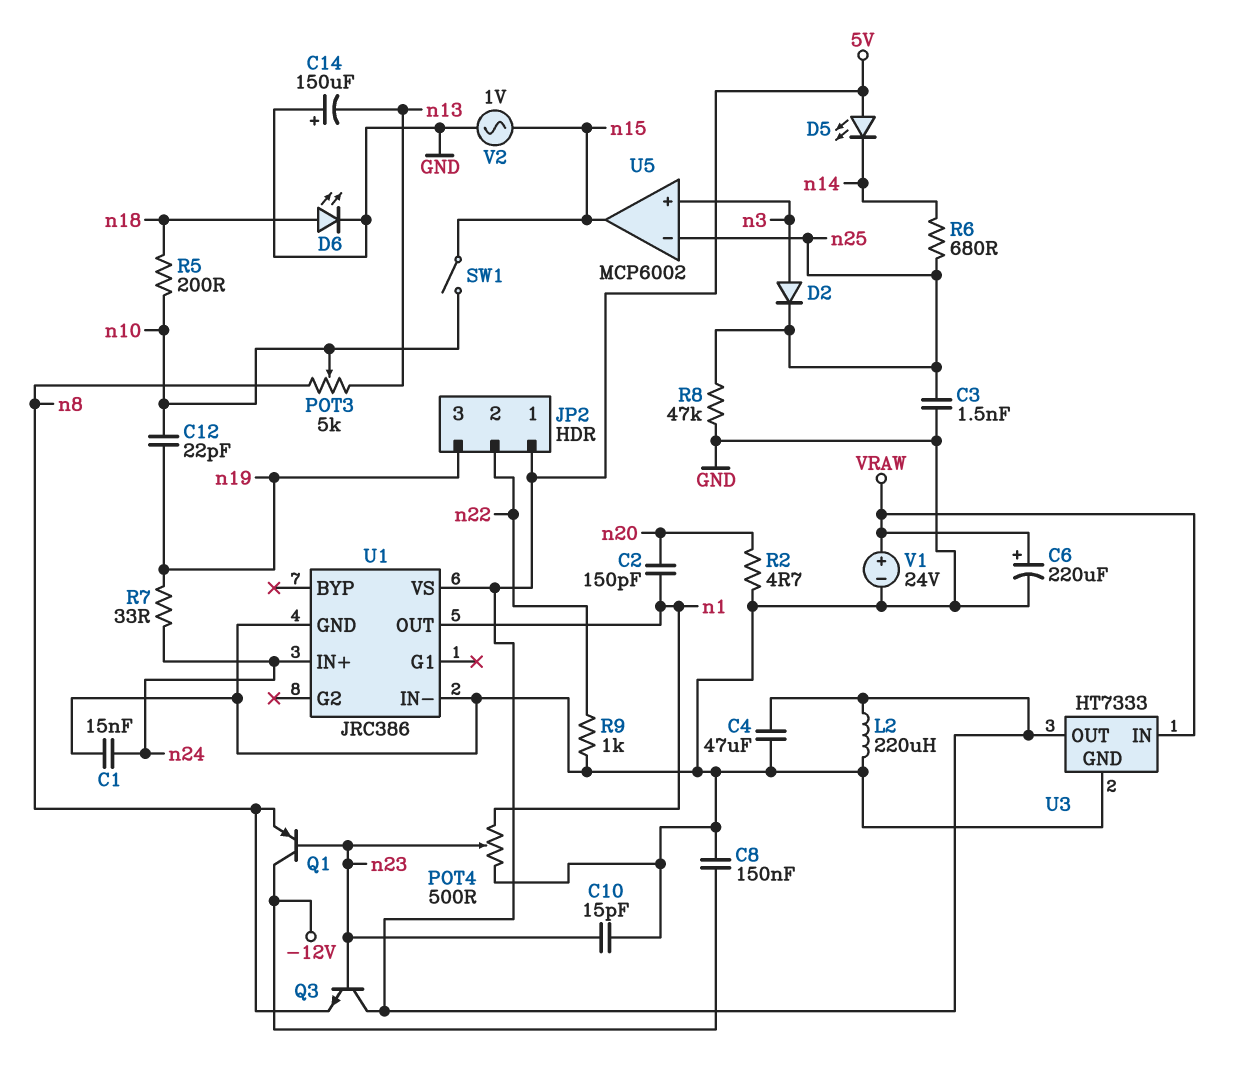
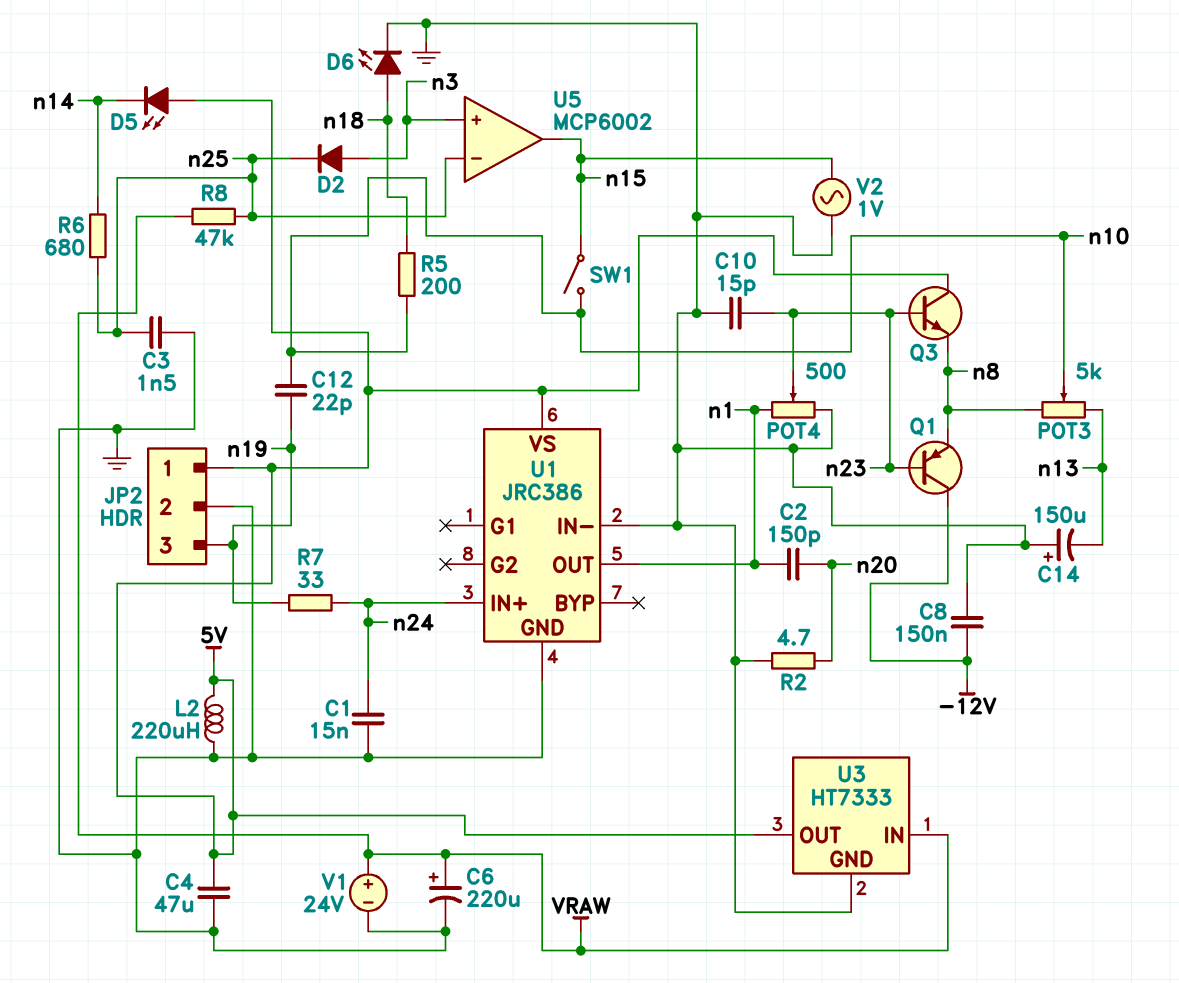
JP2 pin 2: n22 -> GND
R8: 47k (GND, n25) -> 47k (VRAW, n25)
R9: 1k (GND, n22) -> none

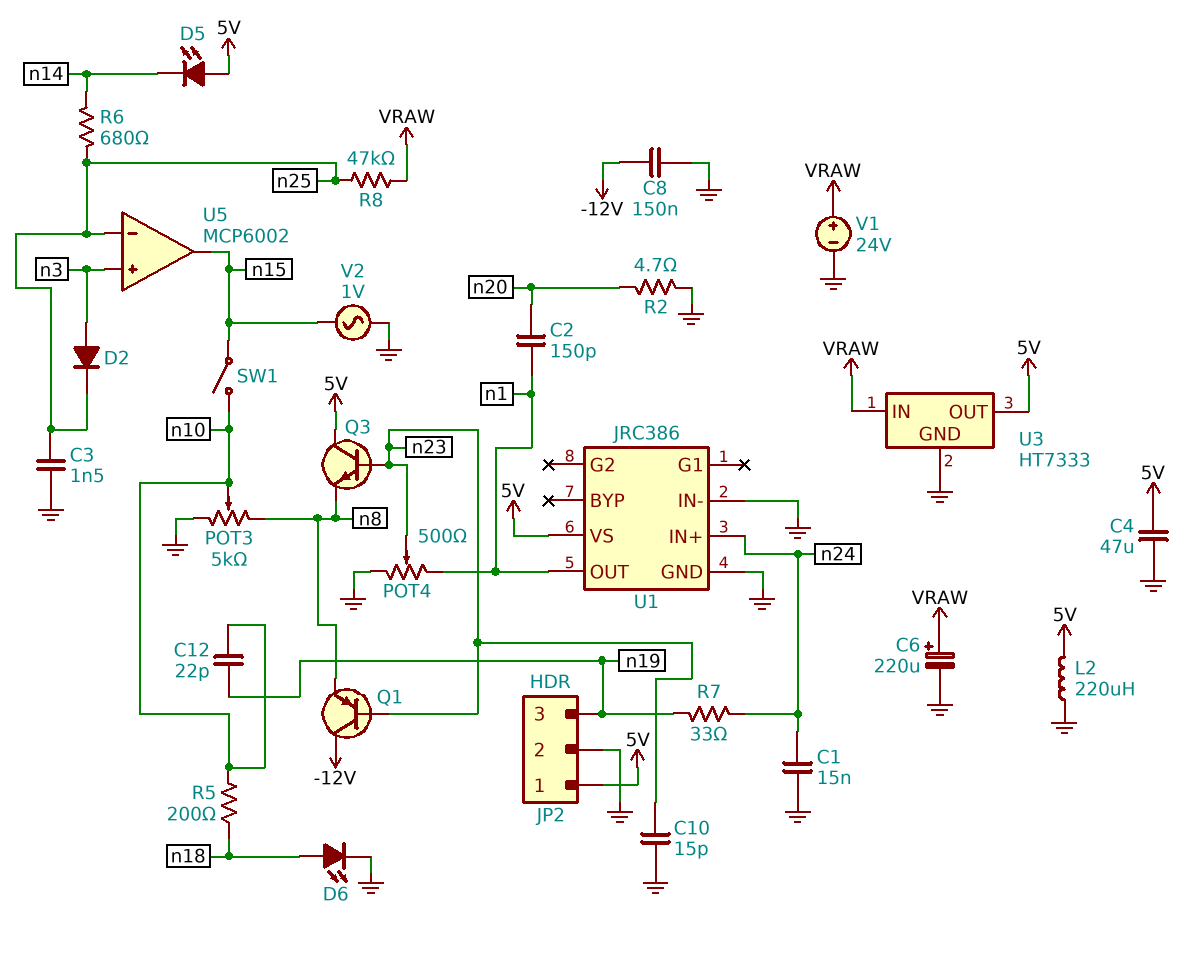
C14: 150uF (plus GND, minus n13) -> none
POT3: 5k (n8, n13, wiper n10) -> 5k (GND, n8, wiper n10)

